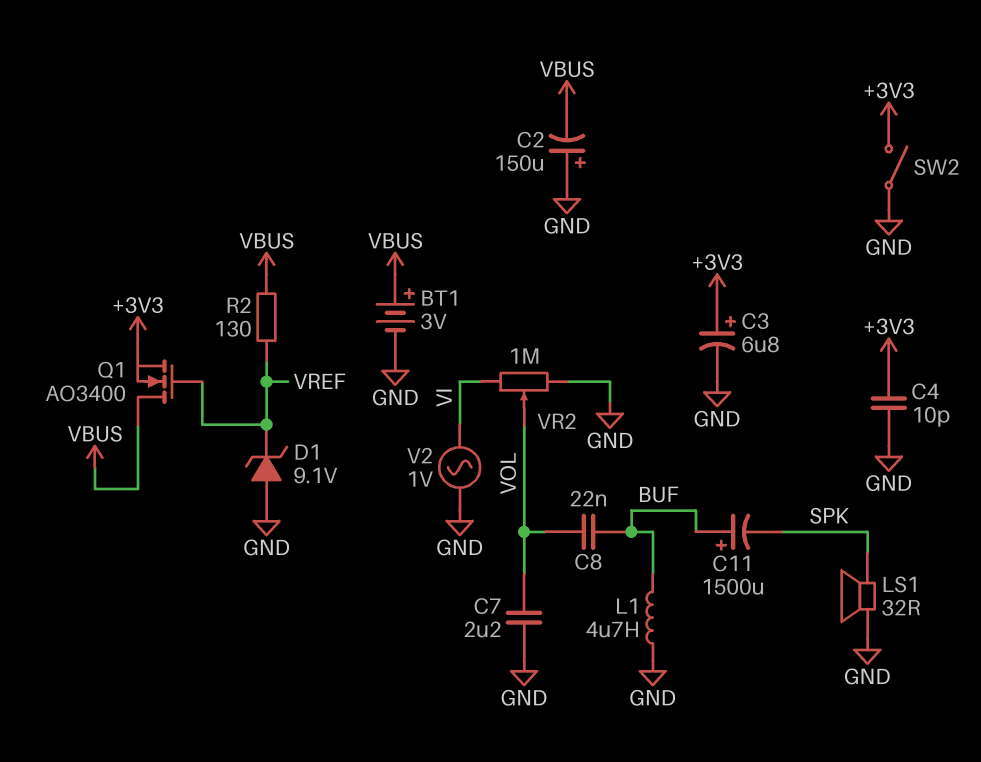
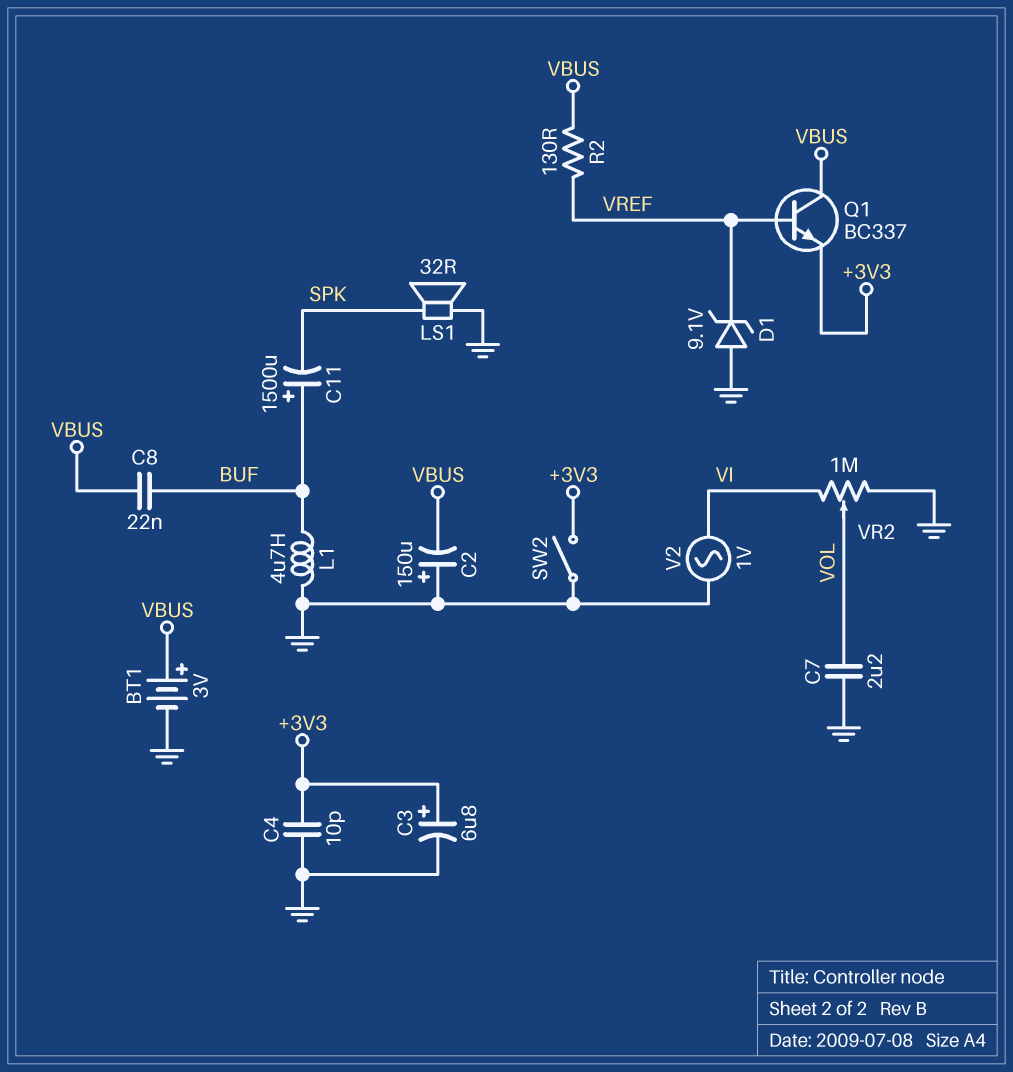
C8: 22nF (BUF, VOL) -> 22nF (BUF, VBUS)
Q1: NMOS AO3400 (G VREF, D VBUS, S +3V3) -> NPN BC337 (B VREF, C VBUS, E +3V3)

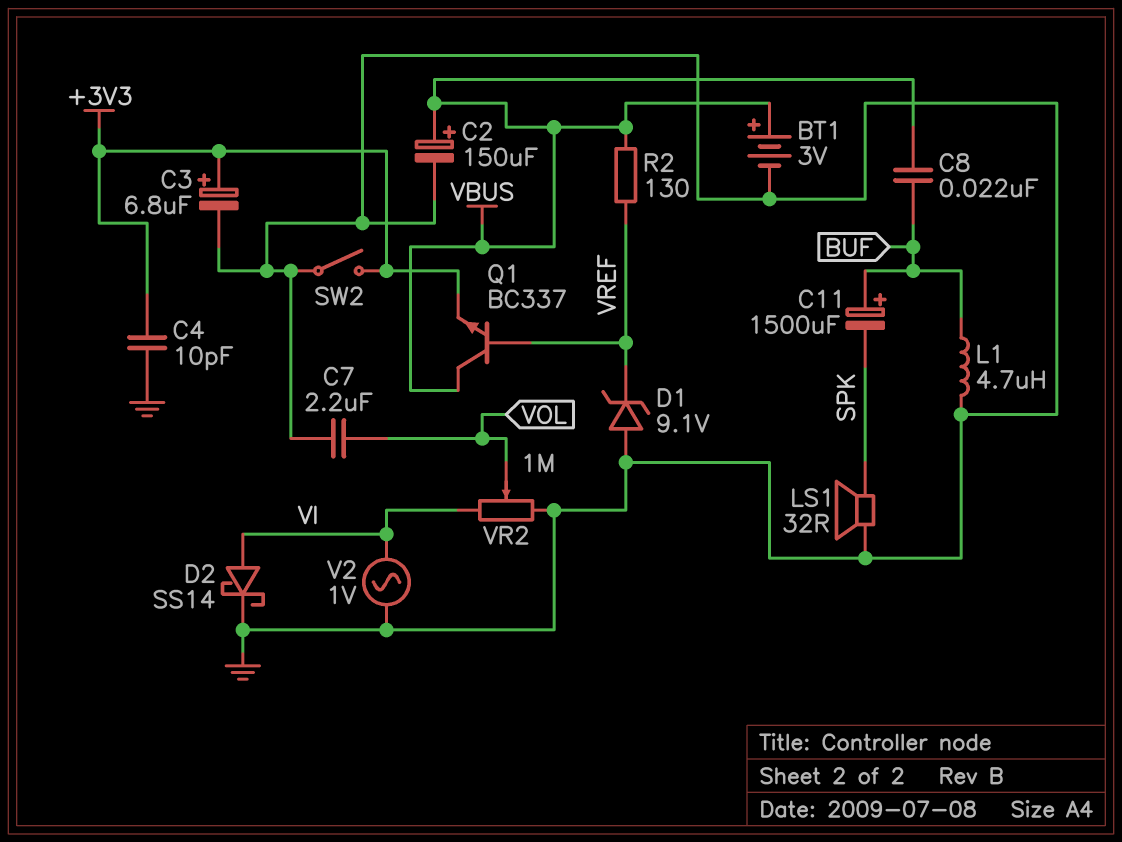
C2: 150uF (plus GND, minus VBUS) -> 150uF (plus VBUS, minus GND)
D2: none -> schottky SS14 (A VI, K GND)

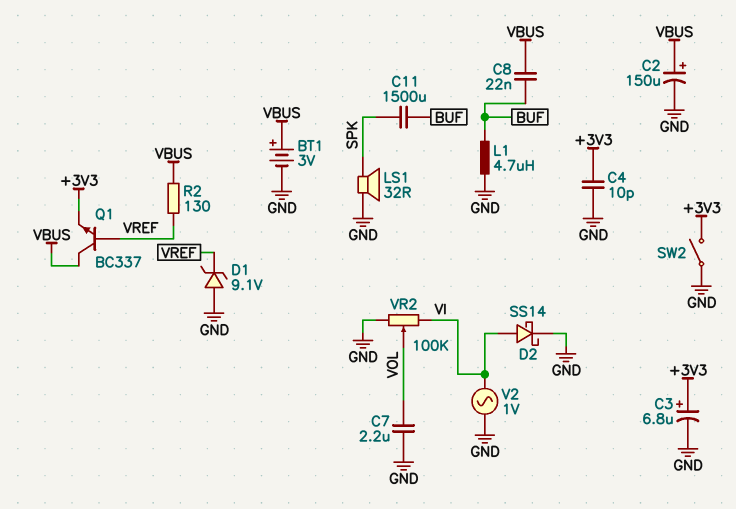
C11: 1500uF (plus BUF, minus SPK) -> 1500uF (BUF, SPK)
VR2: 1M (GND, VI, wiper VOL) -> 100k (GND, VI, wiper VOL)

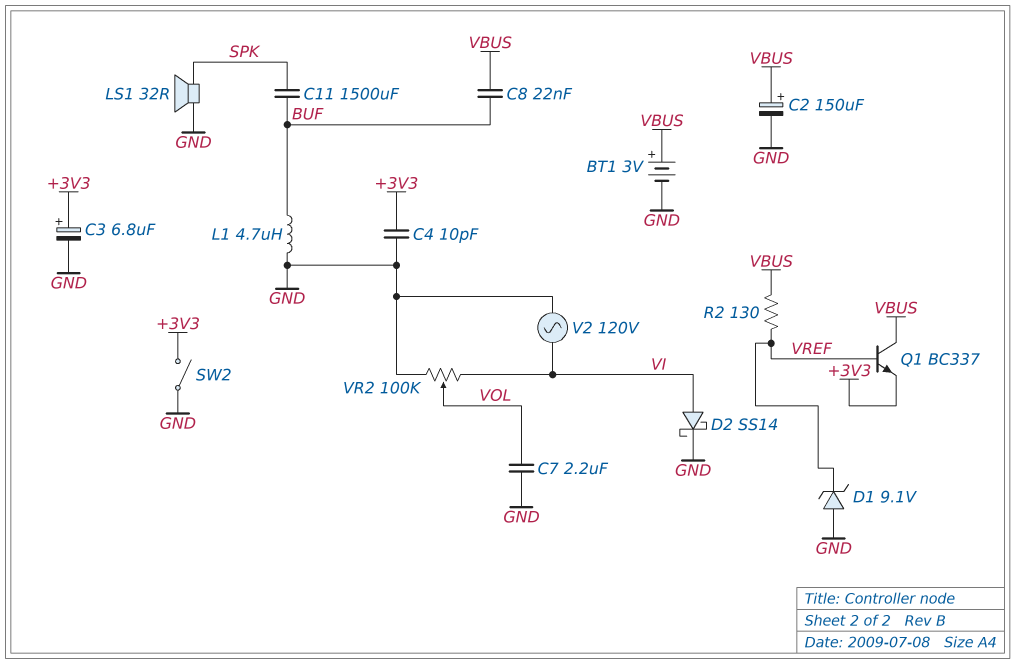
V2: AC 1V (GND, VI) -> AC 120V (GND, VI)

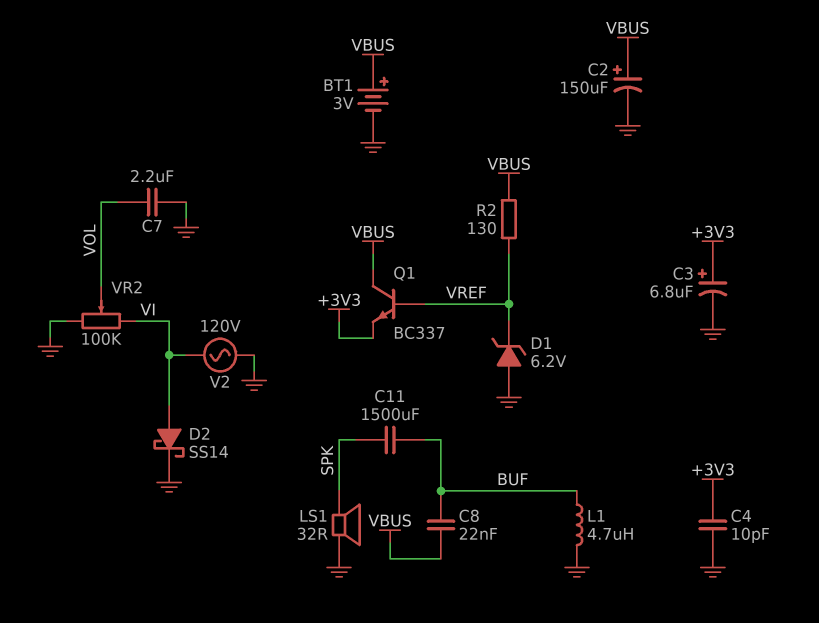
D1: zener 9.1V (A GND, K VREF) -> zener 6.2V (A GND, K VREF)
SW2: switch (+3V3, GND) -> none

